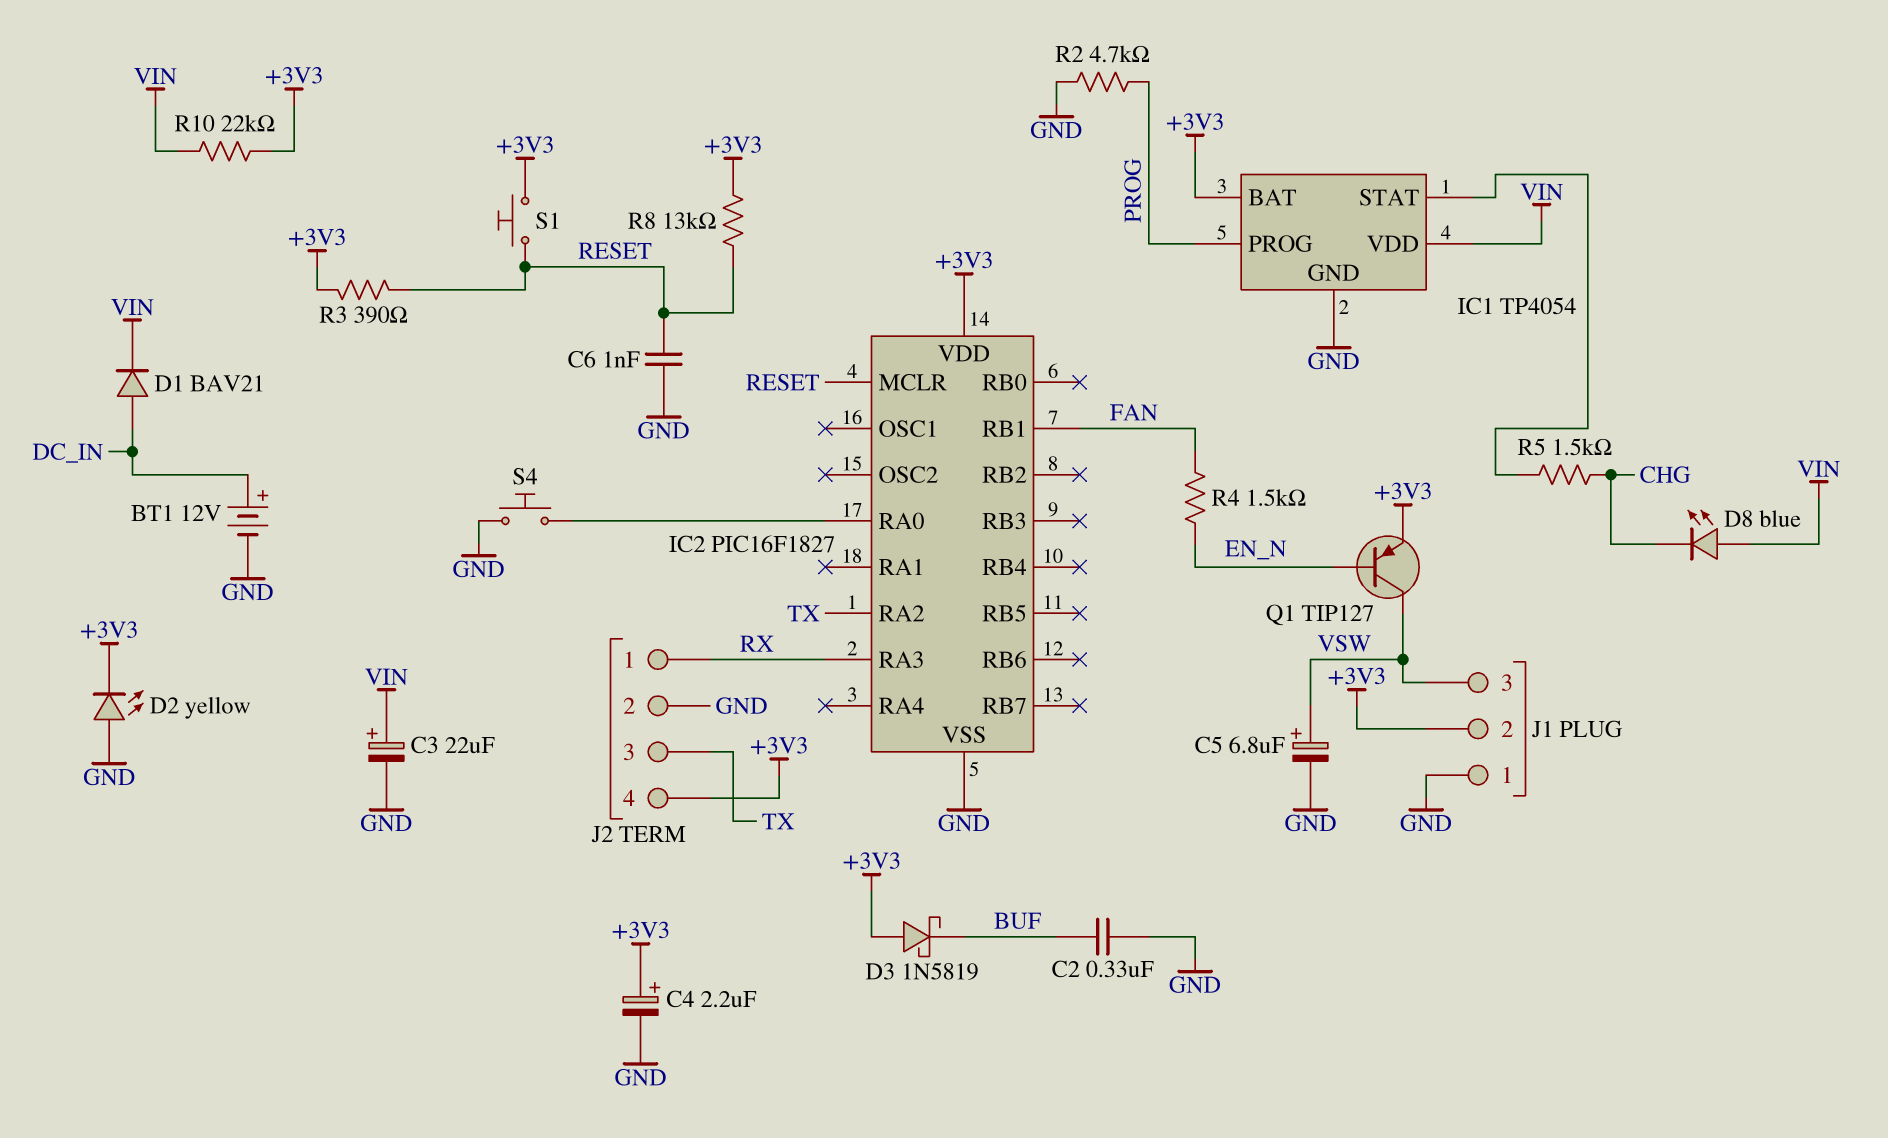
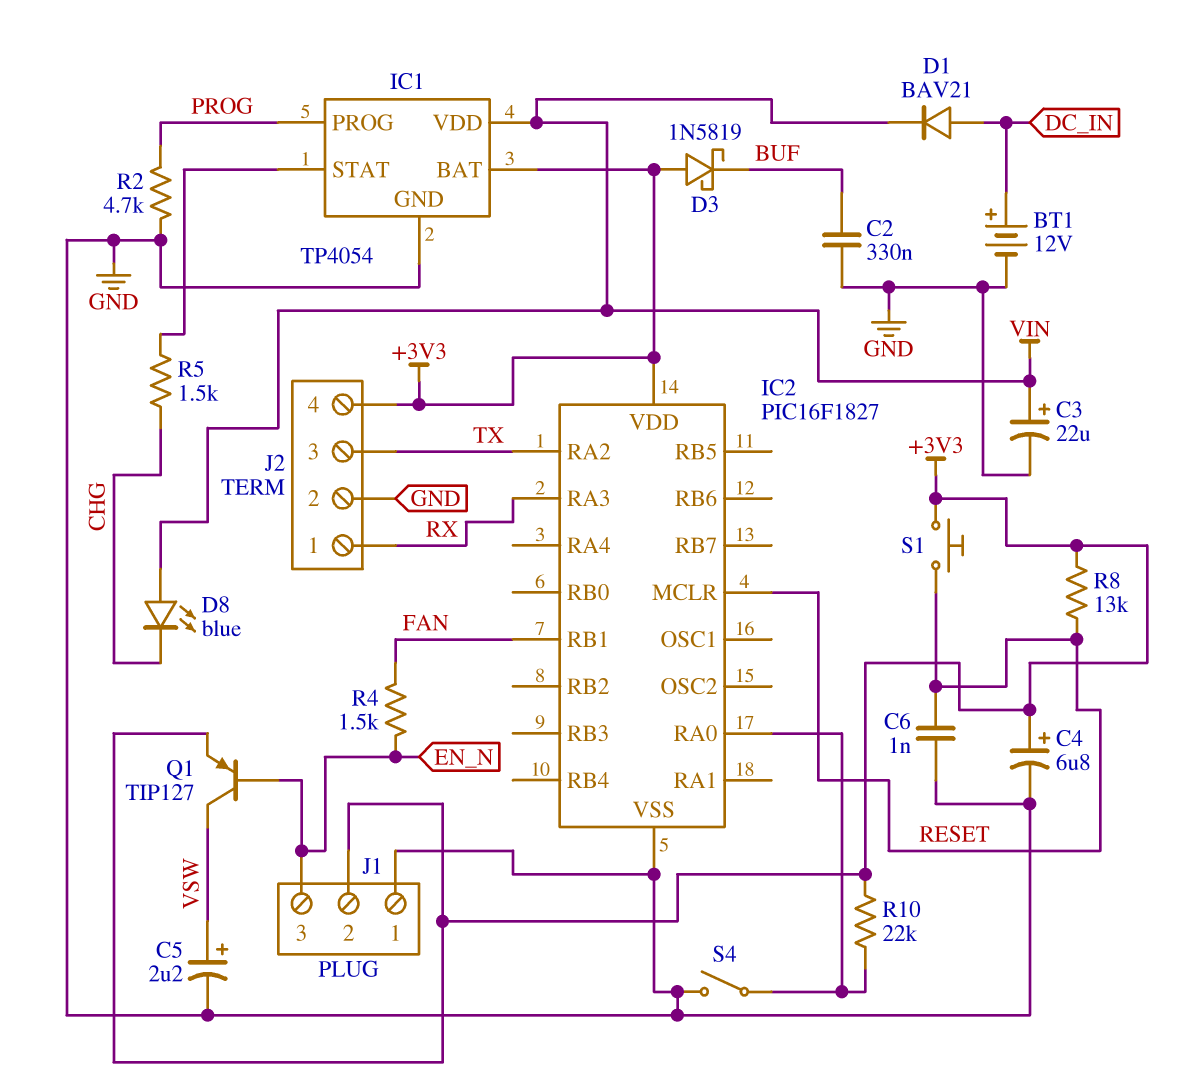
C4: 2.2uF (plus +3V3, minus GND) -> 6.8uF (plus +3V3, minus GND)
C5: 6.8uF (plus VSW, minus GND) -> 2.2uF (plus VSW, minus GND)
D2: LED yellow (A GND, K +3V3) -> none
J1 pin 3: VSW -> EN_N
R3: 390 (+3V3, RESET) -> none
R10: 22k (+3V3, VIN) -> 22k (+3V3, IC2/RA0)
S4: button (GND, IC2/RA0) -> switch (GND, IC2/RA0)

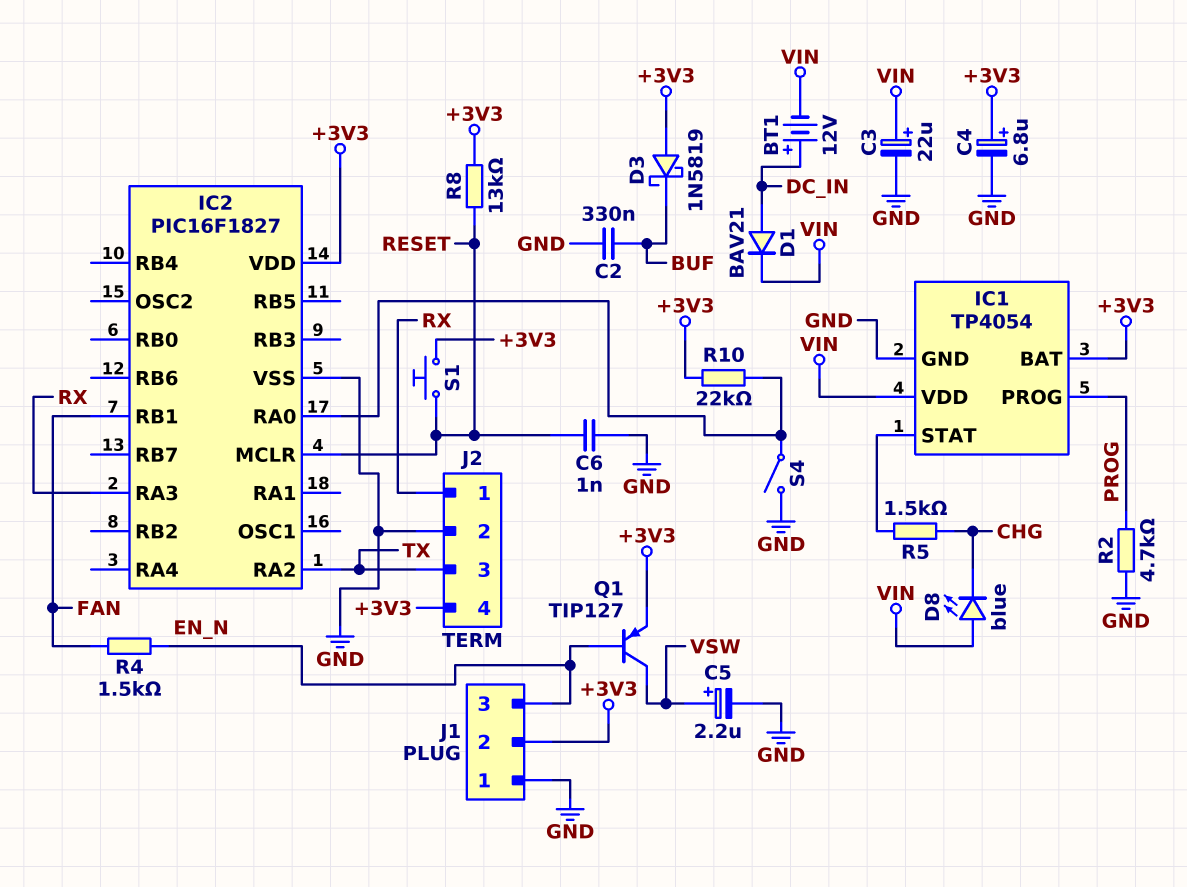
BT1: 12V (plus DC_IN, minus GND) -> 12V (plus DC_IN, minus VIN)

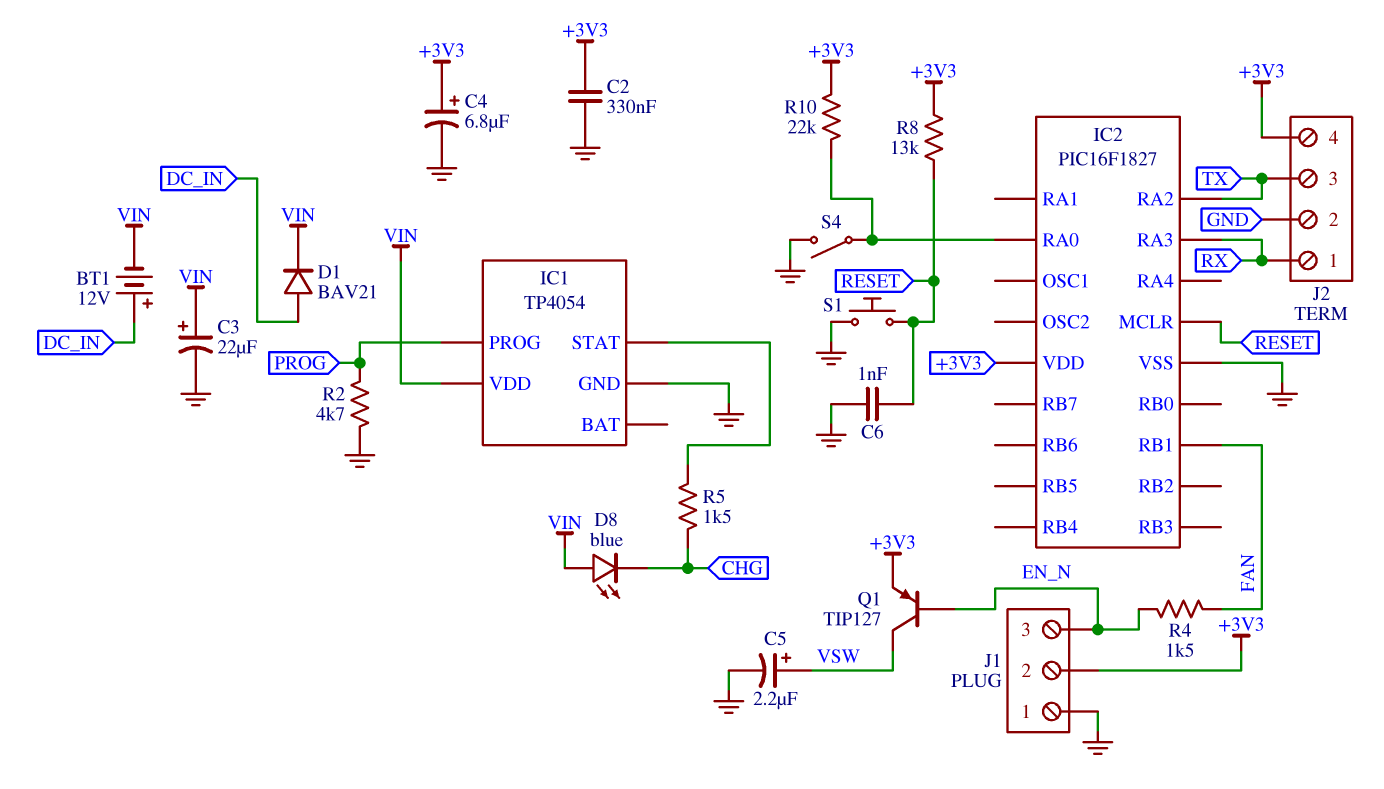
C2: 330nF (BUF, GND) -> 330nF (+3V3, GND)
D3: schottky 1N5819 (A +3V3, K BUF) -> none
IC1 pin BAT: +3V3 -> none
S1: button (+3V3, RESET) -> button (GND, RESET)

